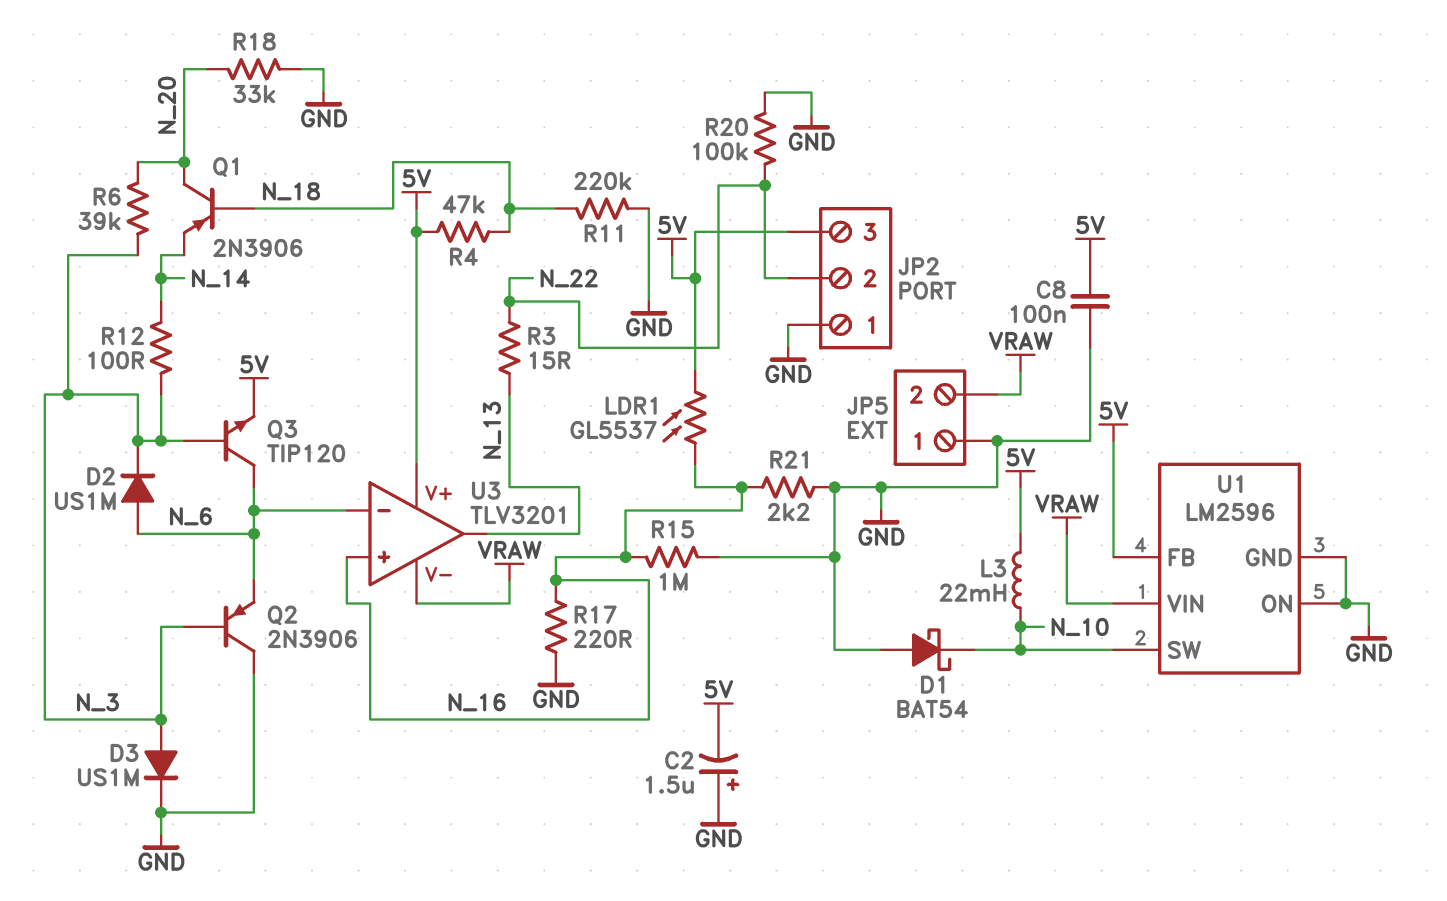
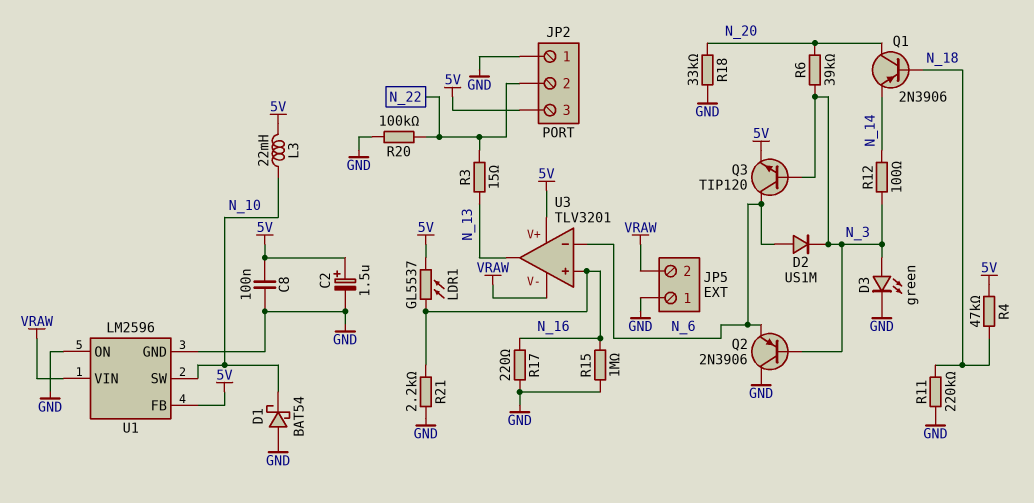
C2: 1.5uF (plus GND, minus 5V) -> 1.5uF (plus 5V, minus GND)
D3: diode US1M (A N_3, K GND) -> LED green (A N_3, K GND)

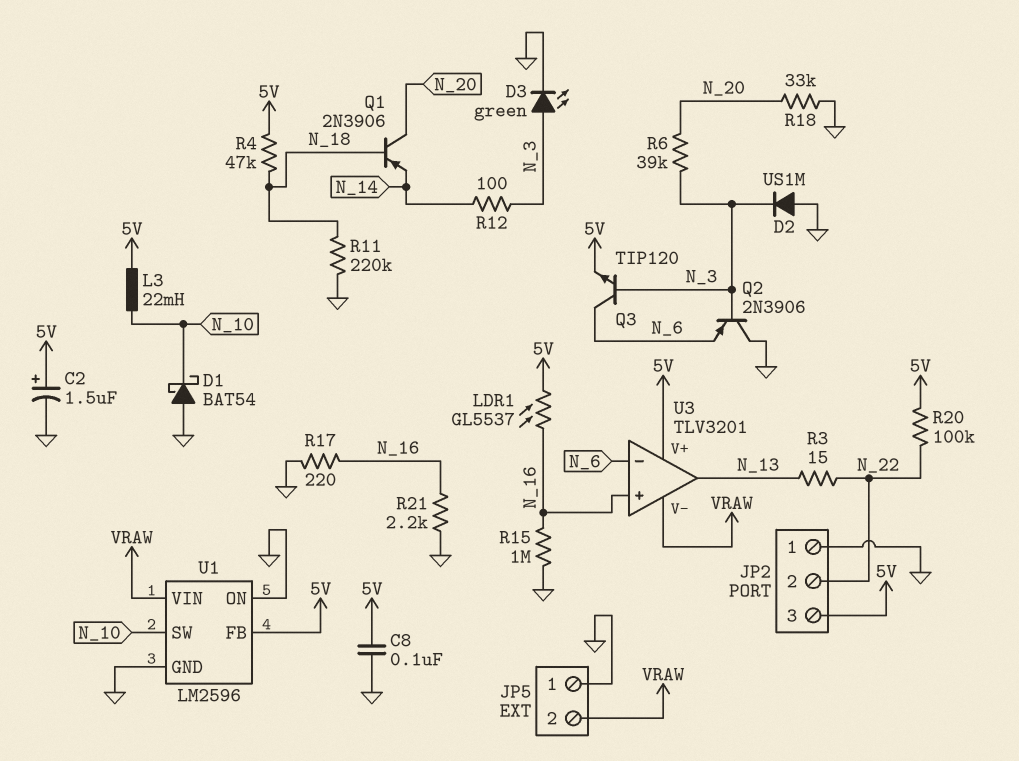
D2: diode US1M (A N_6, K N_3) -> diode US1M (A GND, K N_3)
R20: 100k (GND, N_22) -> 100k (5V, N_22)

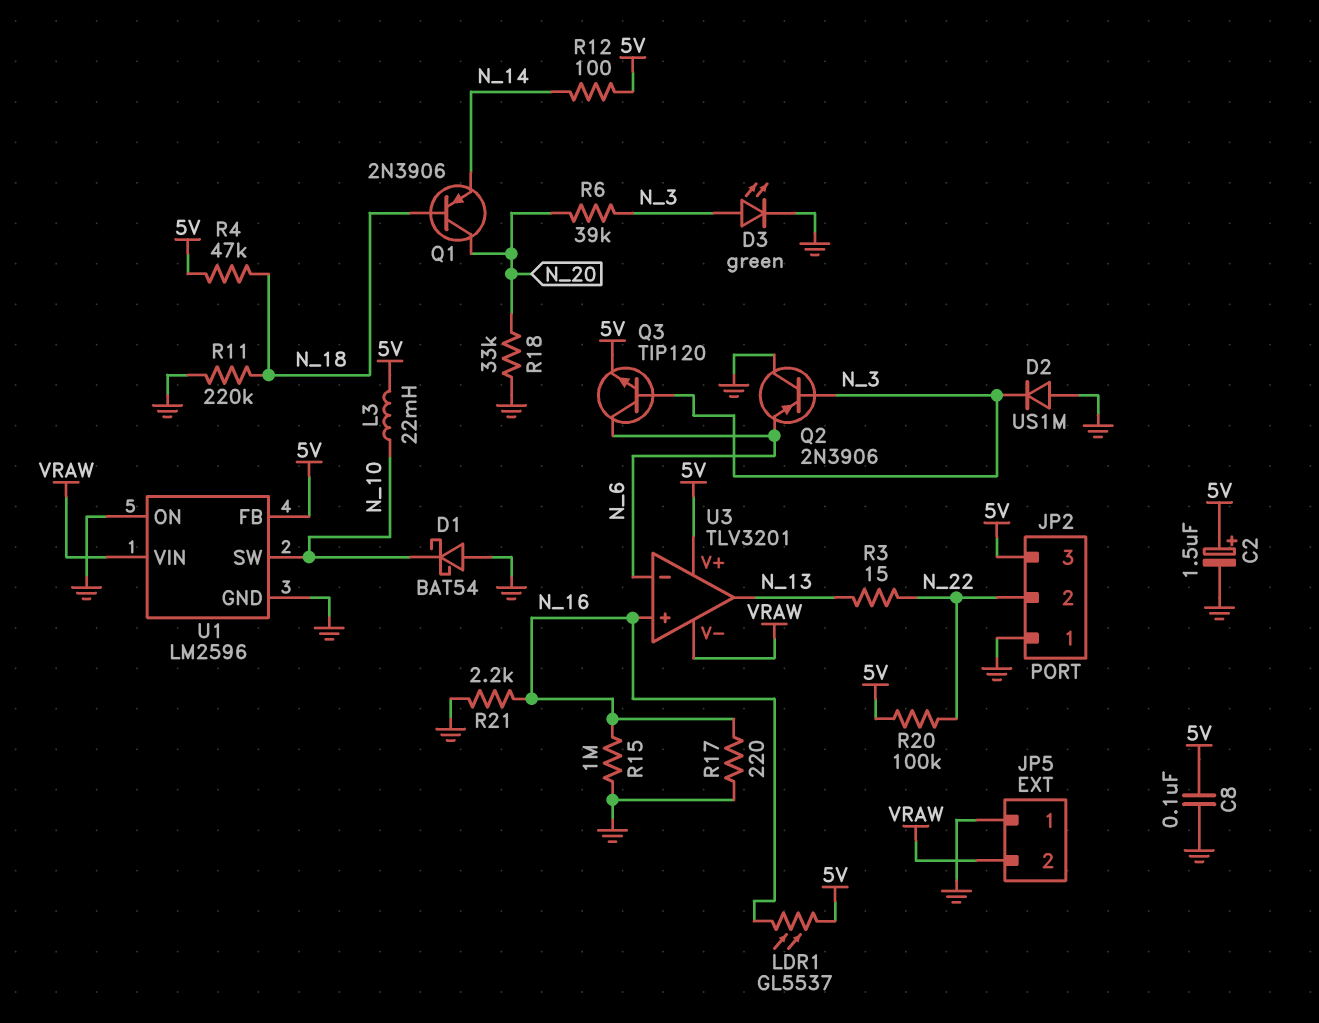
R12: 100 (N_3, N_14) -> 100 (5V, N_14)

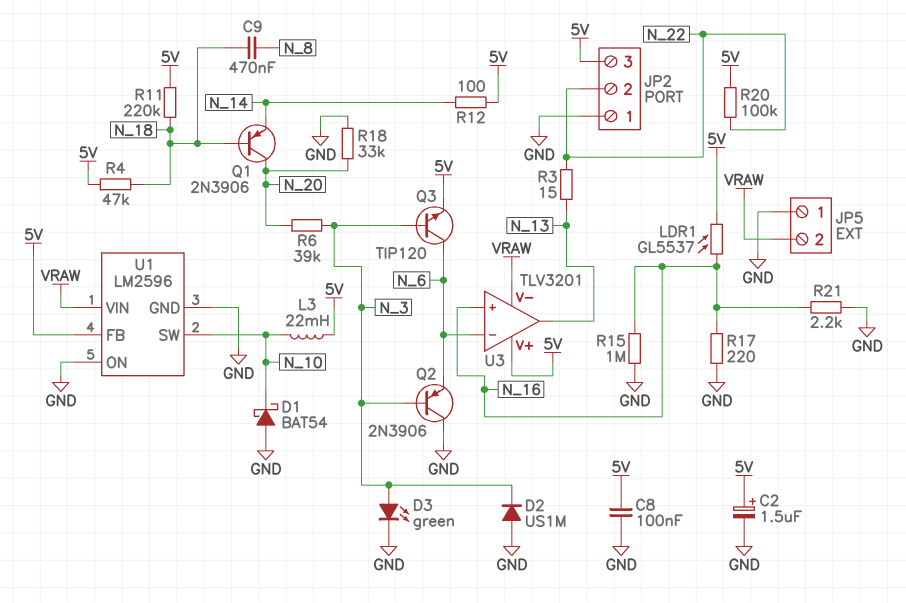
C9: none -> 470nF (N_8, N_18)
R11: 220k (GND, N_18) -> 220k (5V, N_18)

